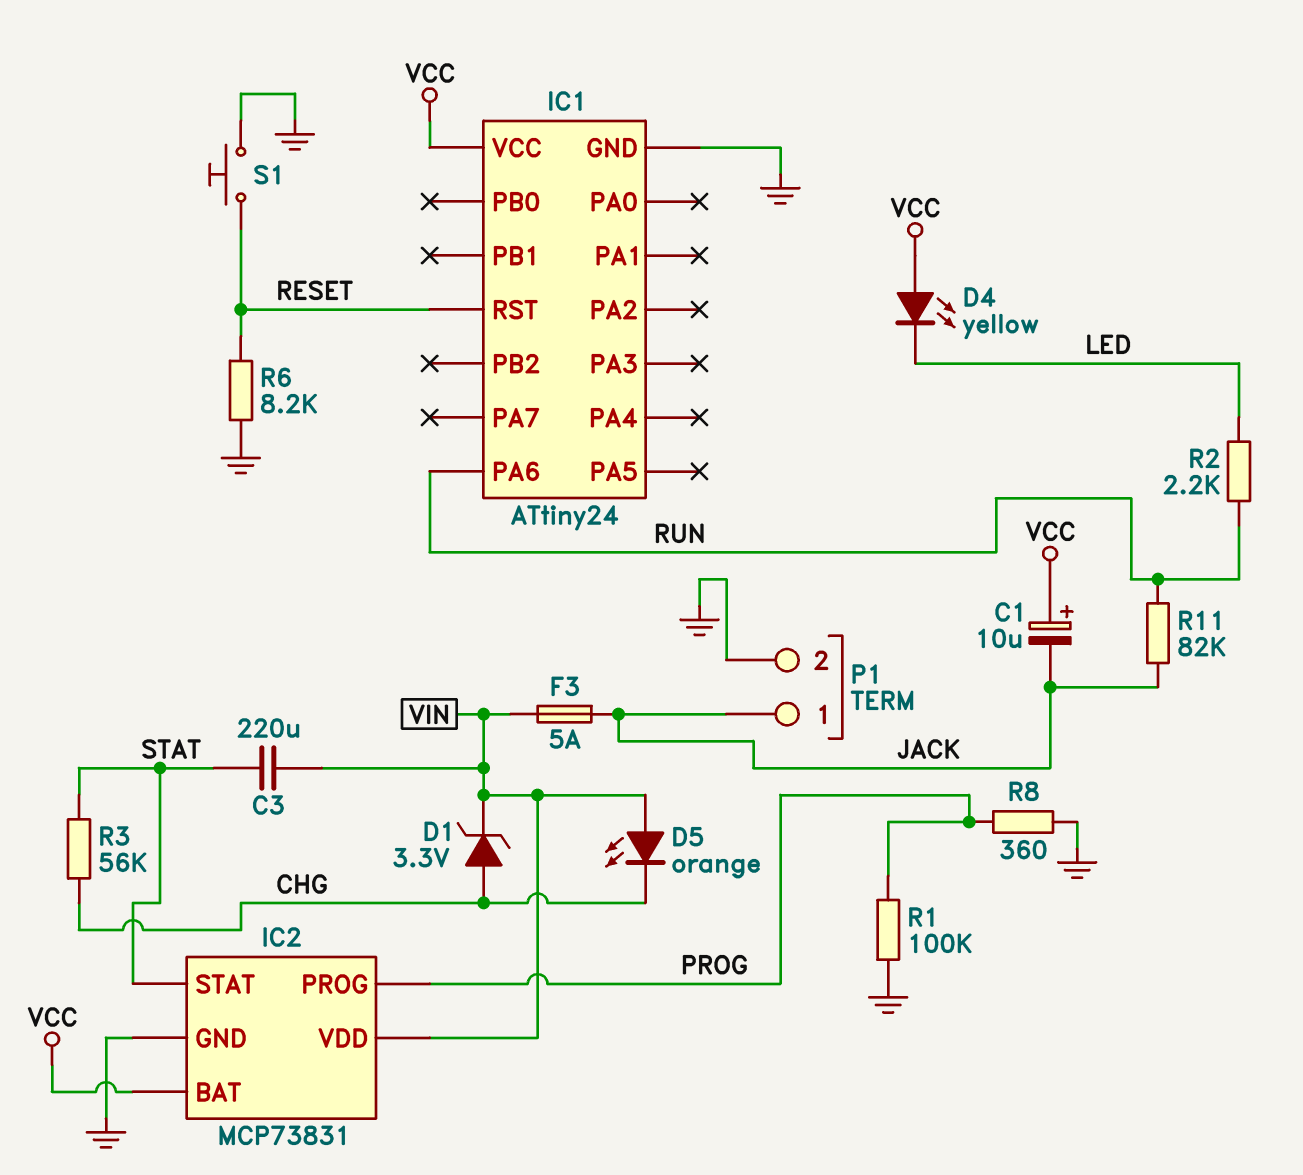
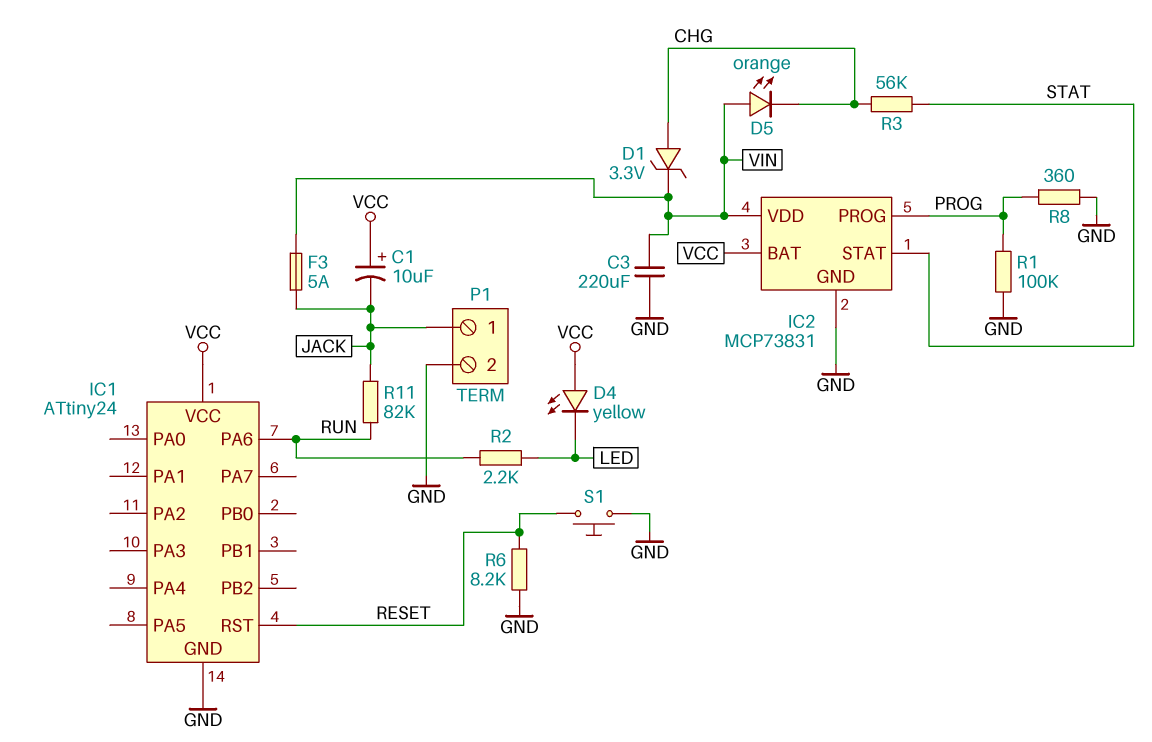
C3: 220uF (STAT, VIN) -> 220uF (GND, VIN)

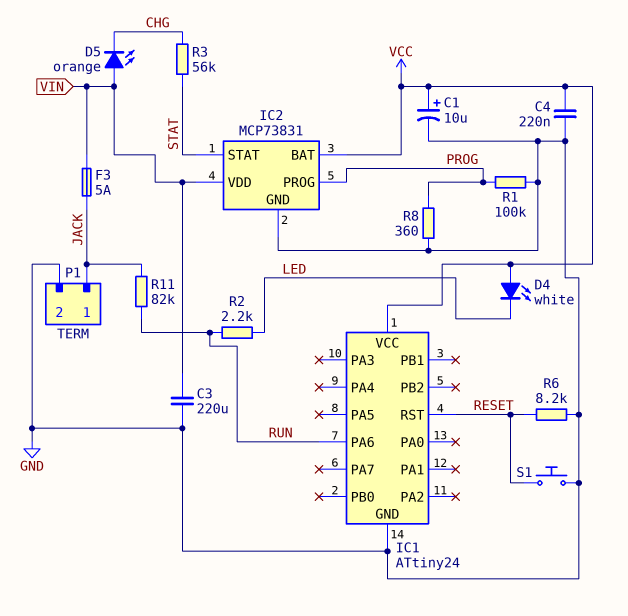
C1: 10uF (plus VCC, minus JACK) -> 10uF (plus VCC, minus GND)
C4: none -> 220nF (GND, VCC)
D1: zener 3.3V (A CHG, K VIN) -> none
D4: LED yellow (A VCC, K LED) -> LED white (A VCC, K LED)

